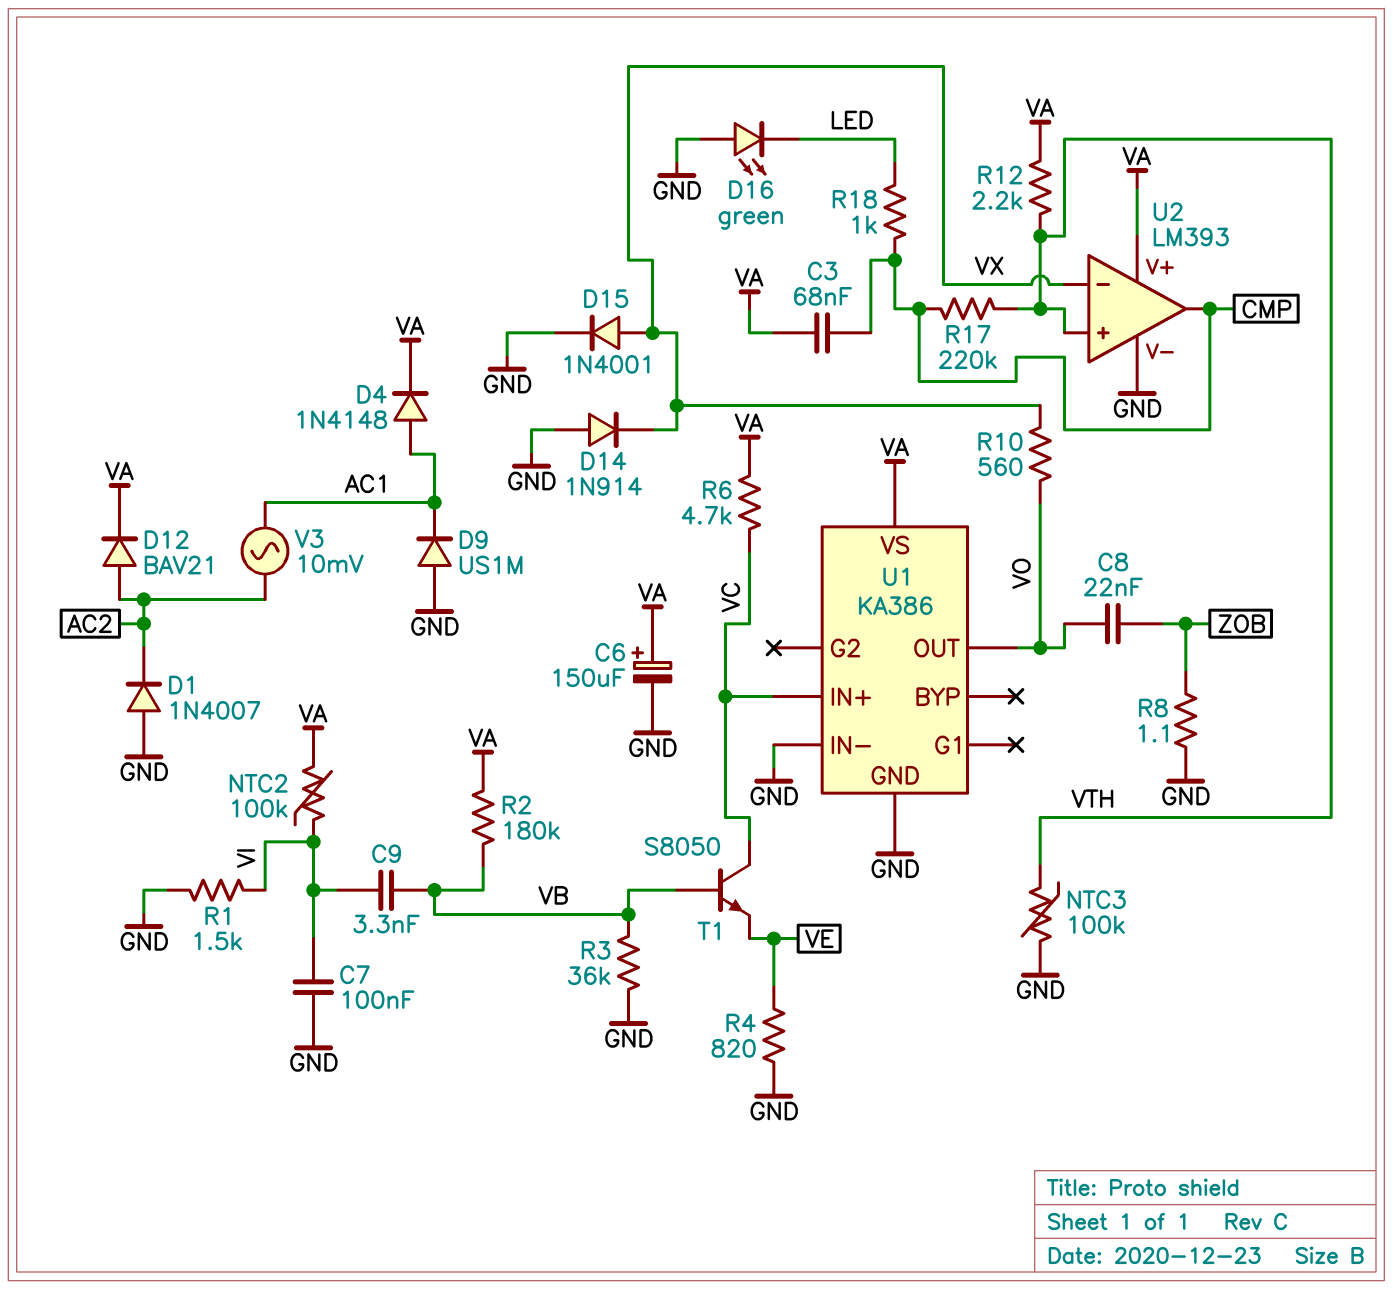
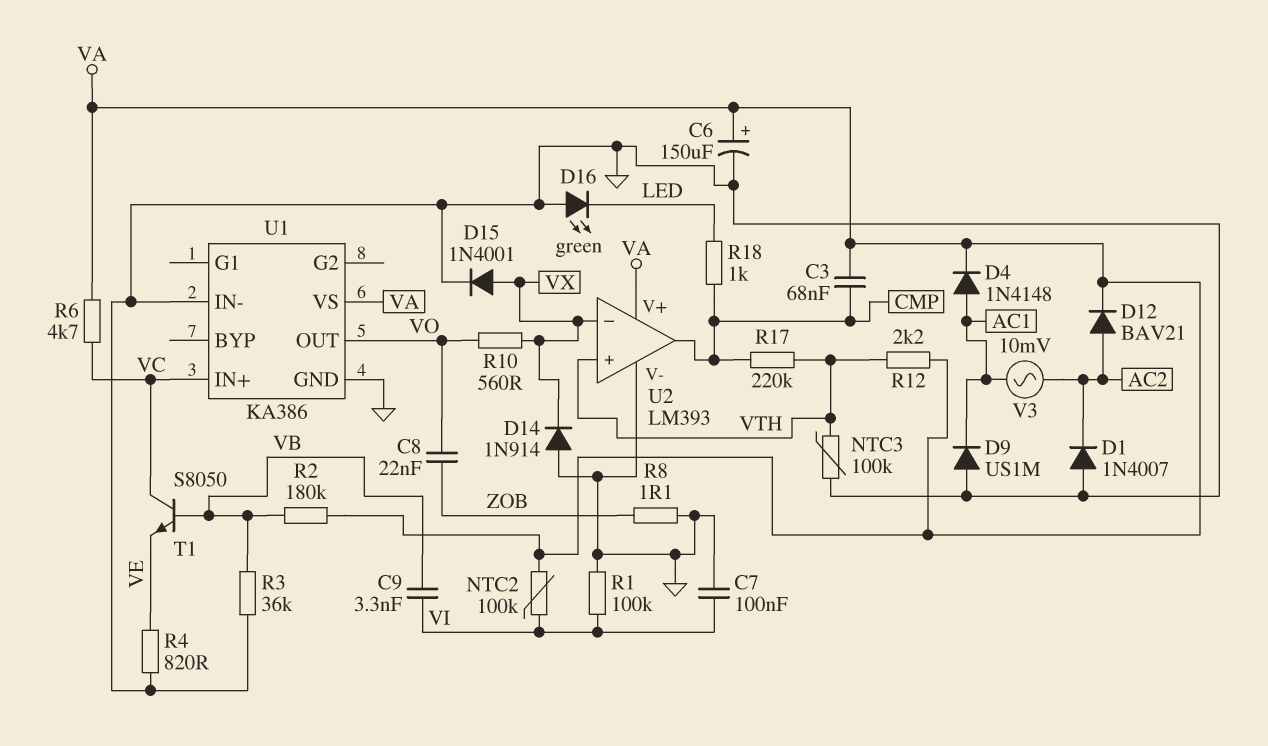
R1: 1.5k (GND, VI) -> 100k (GND, VI)

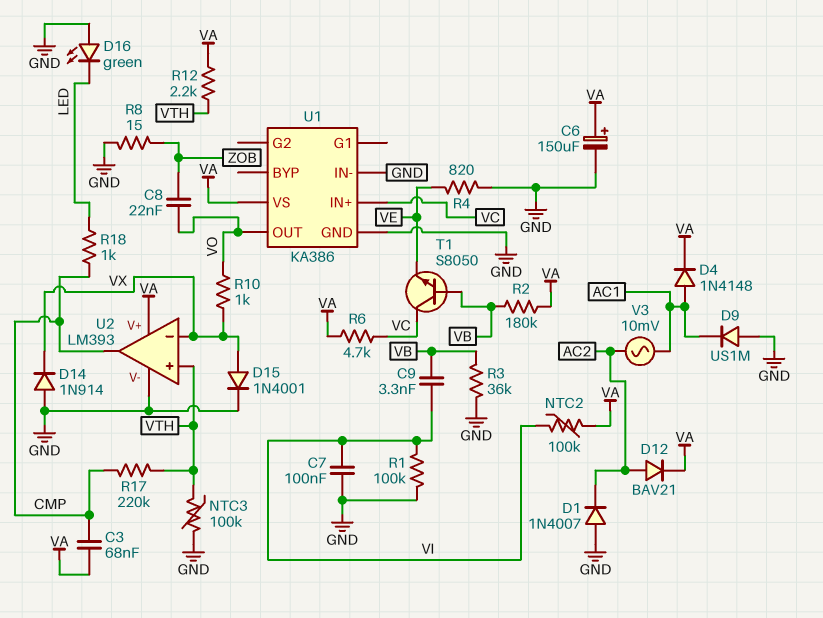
R8: 1.1 (GND, ZOB) -> 15 (GND, ZOB)
R10: 560 (VO, VX) -> 1k (VO, VX)

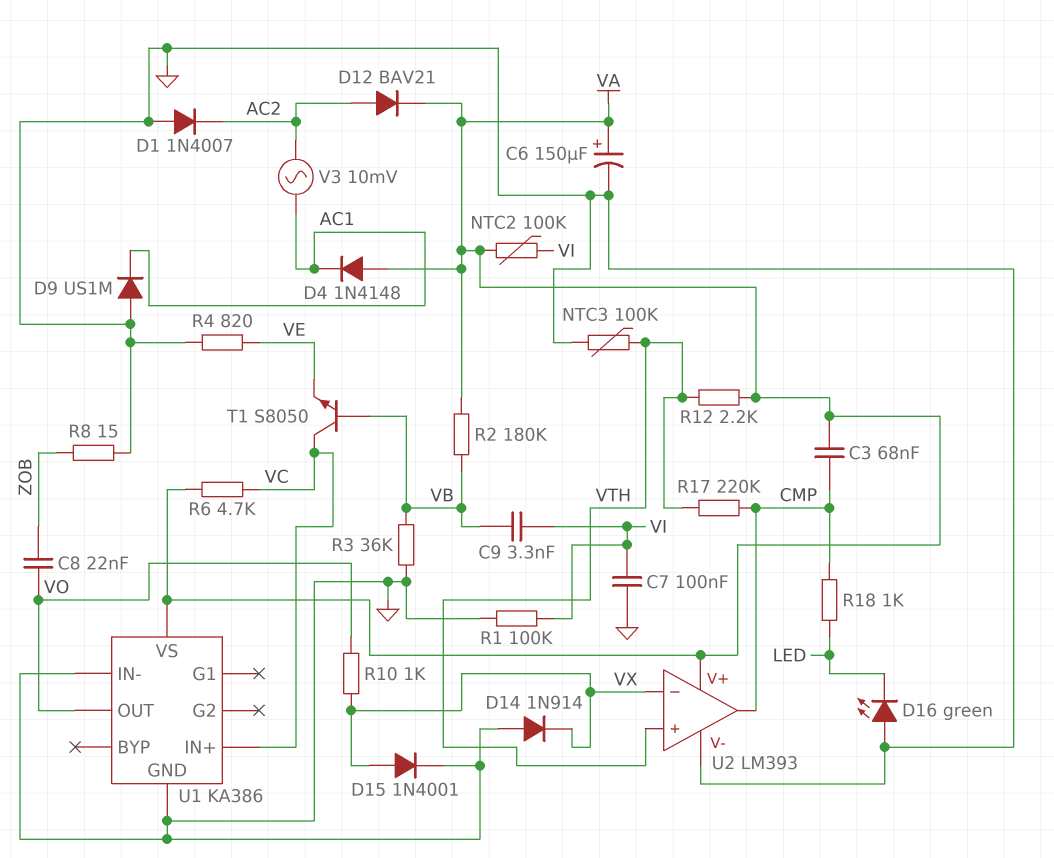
D4: diode 1N4148 (A AC1, K VA) -> diode 1N4148 (A VA, K AC1)

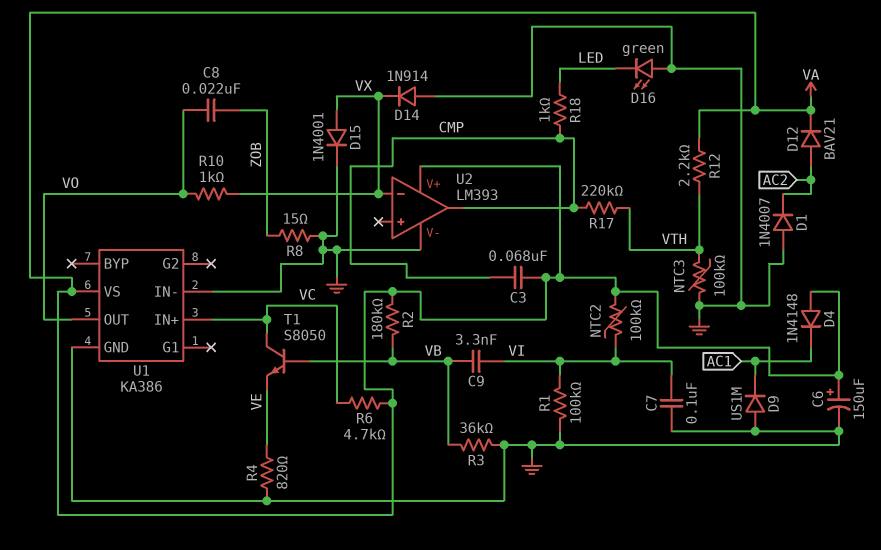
U2 pin in+: VTH -> none
V3: AC 10mV (AC1, AC2) -> none

